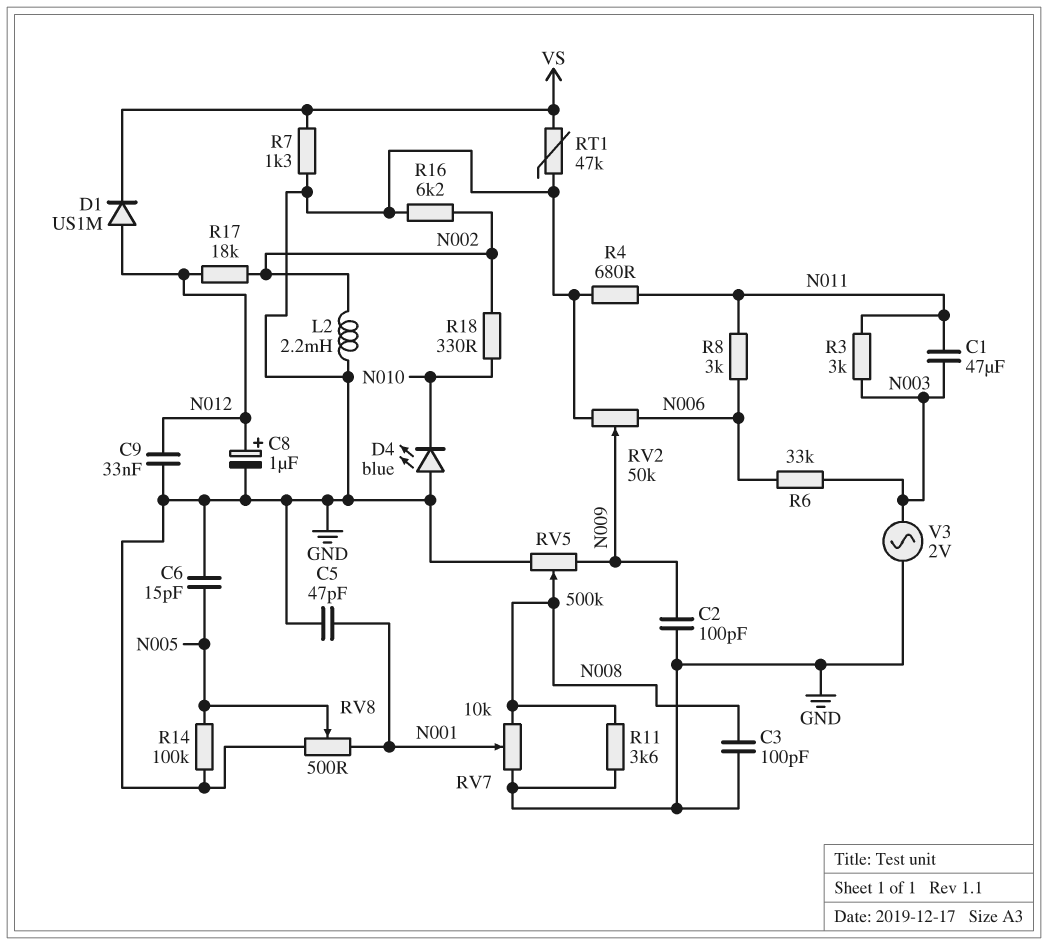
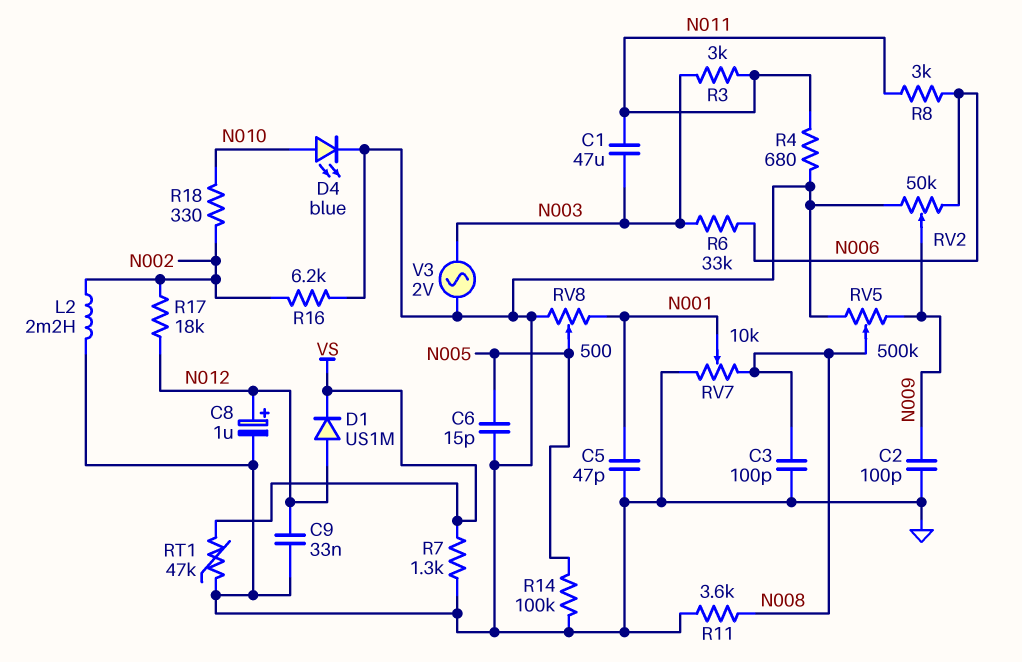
D4: LED blue (A GND, K N010) -> LED blue (A N010, K GND)

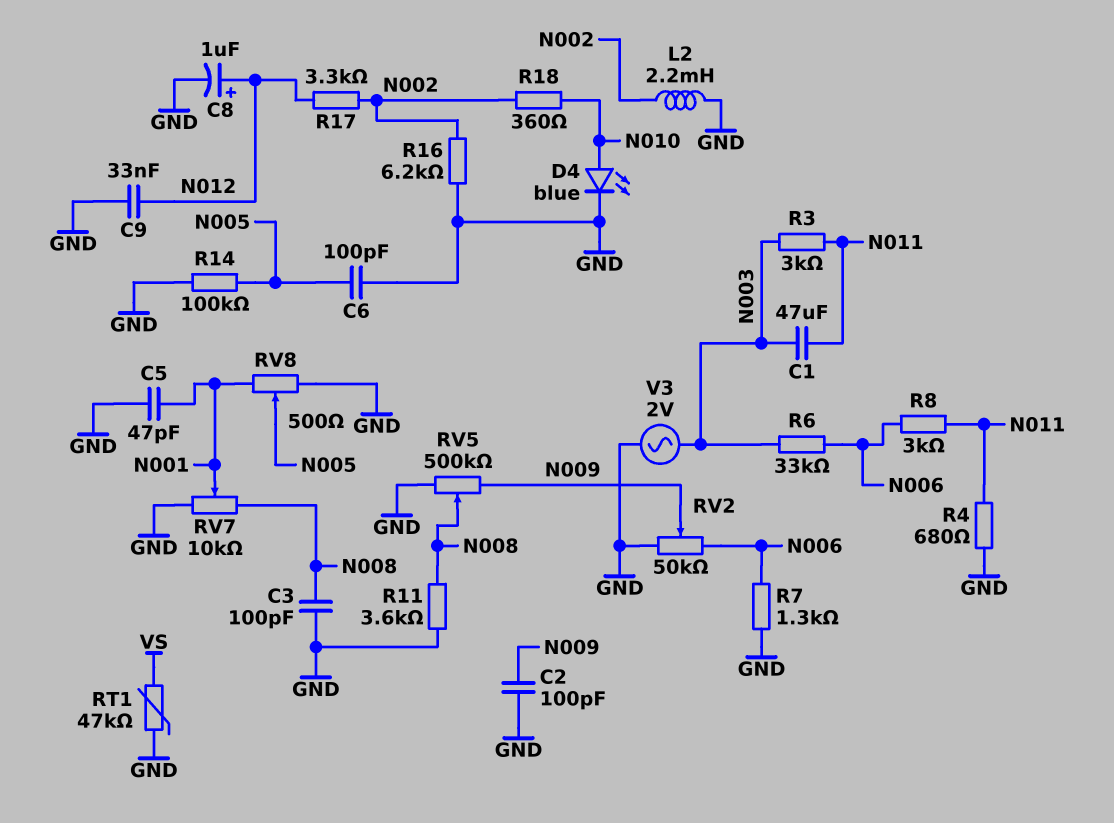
C6: 15pF (GND, N005) -> 100pF (GND, N005)
D1: diode US1M (A N012, K VS) -> none
R7: 1.3k (GND, VS) -> 1.3k (GND, N006)
R17: 18k (N002, N012) -> 3.3k (N002, N012)
R18: 330 (N002, N010) -> 360 (N002, N010)

